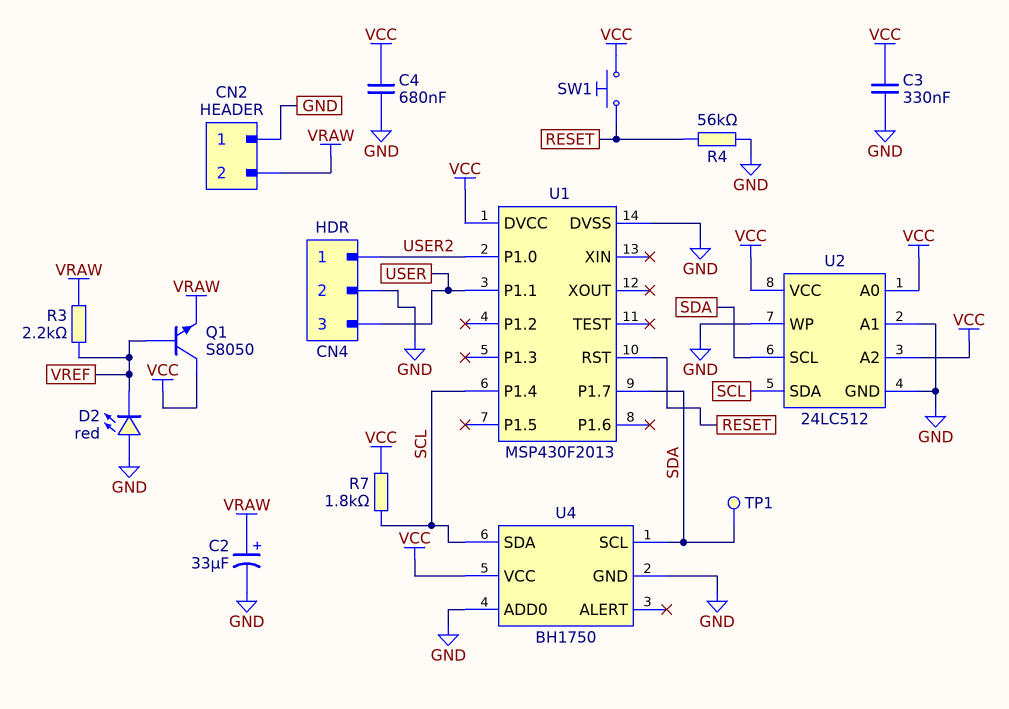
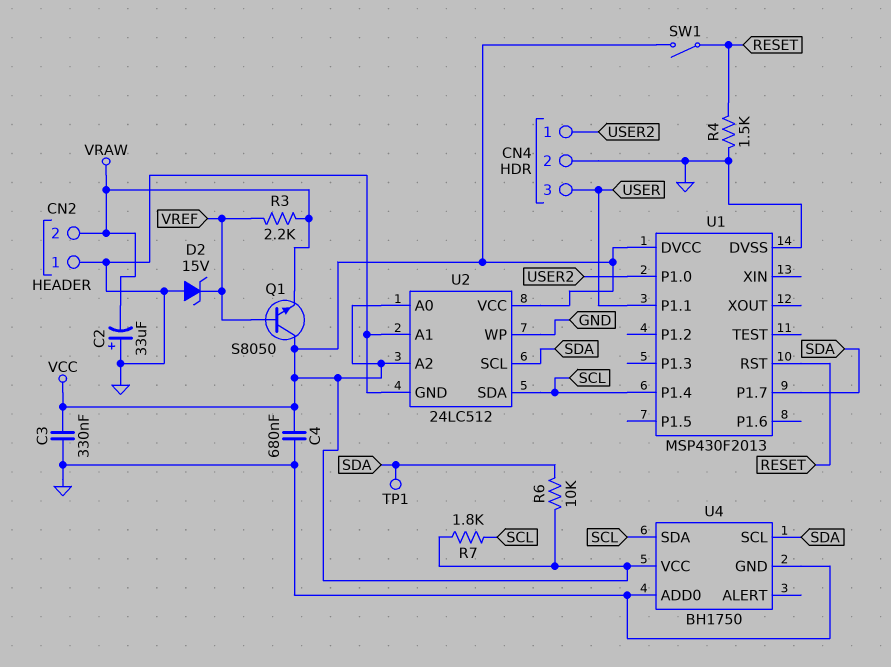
C2: 33uF (plus VRAW, minus GND) -> 33uF (plus GND, minus VRAW)
D2: LED red (A GND, K VREF) -> zener 15V (A GND, K VREF)
R4: 56k (GND, RESET) -> 1.5k (GND, RESET)
R6: none -> 10k (SDA, VCC)
SW1: button (RESET, VCC) -> switch (RESET, VCC)

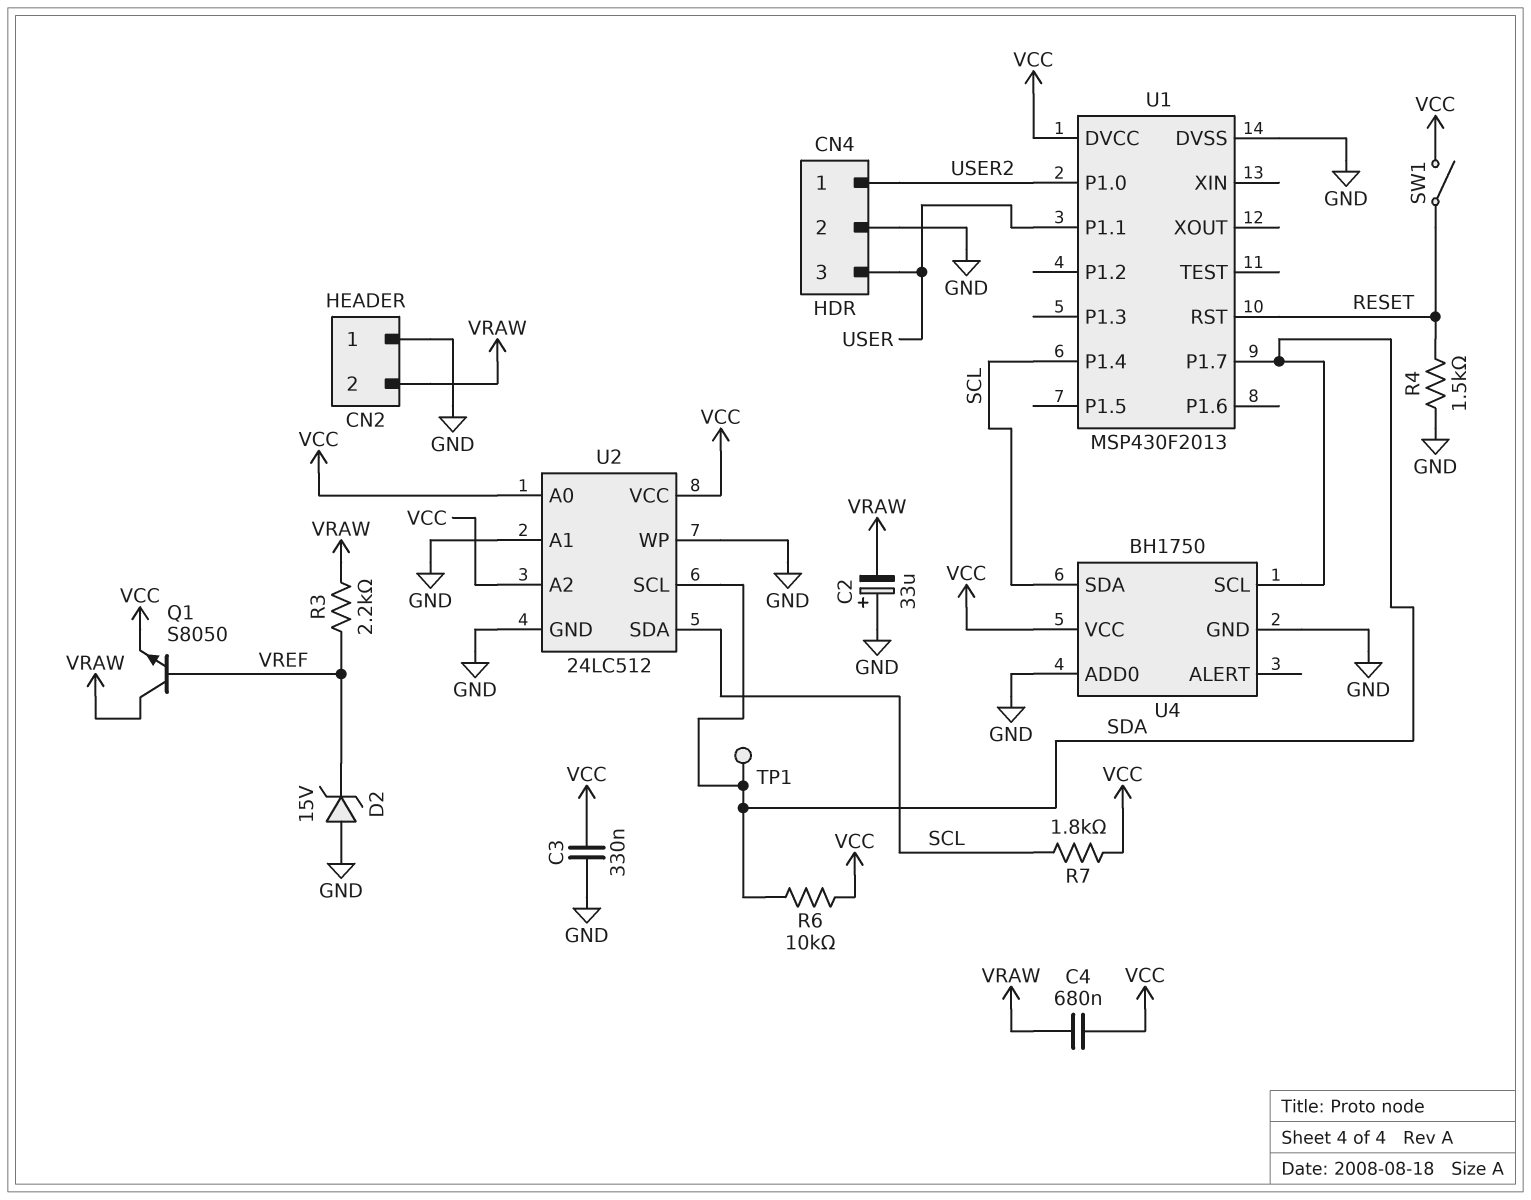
C4: 680nF (GND, VCC) -> 680nF (VCC, VRAW)
Q1: NPN S8050 (B VREF, C VCC, E VRAW) -> NPN S8050 (B VREF, C VRAW, E VCC)

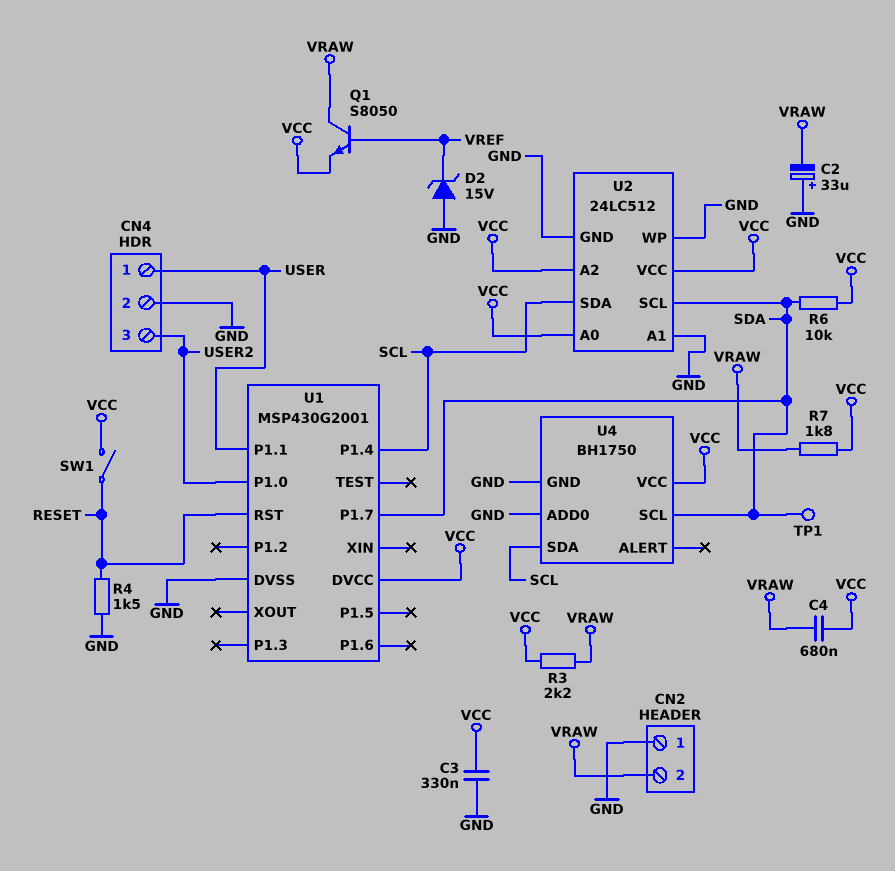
CN4 pin 1: USER2 -> USER
CN4 pin 3: USER -> USER2
R3: 2.2k (VRAW, VREF) -> 2.2k (VCC, VRAW)
R7: 1.8k (SCL, VCC) -> 1.8k (VCC, VRAW)
U1: MSP430F2013 -> MSP430G2001

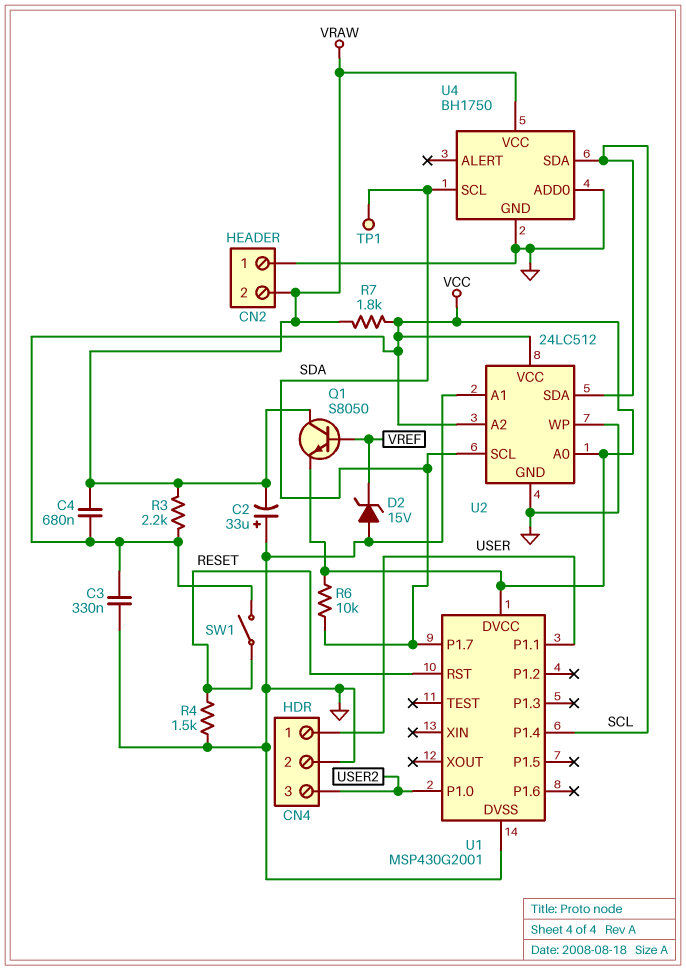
U4 pin VCC: VCC -> VRAW

